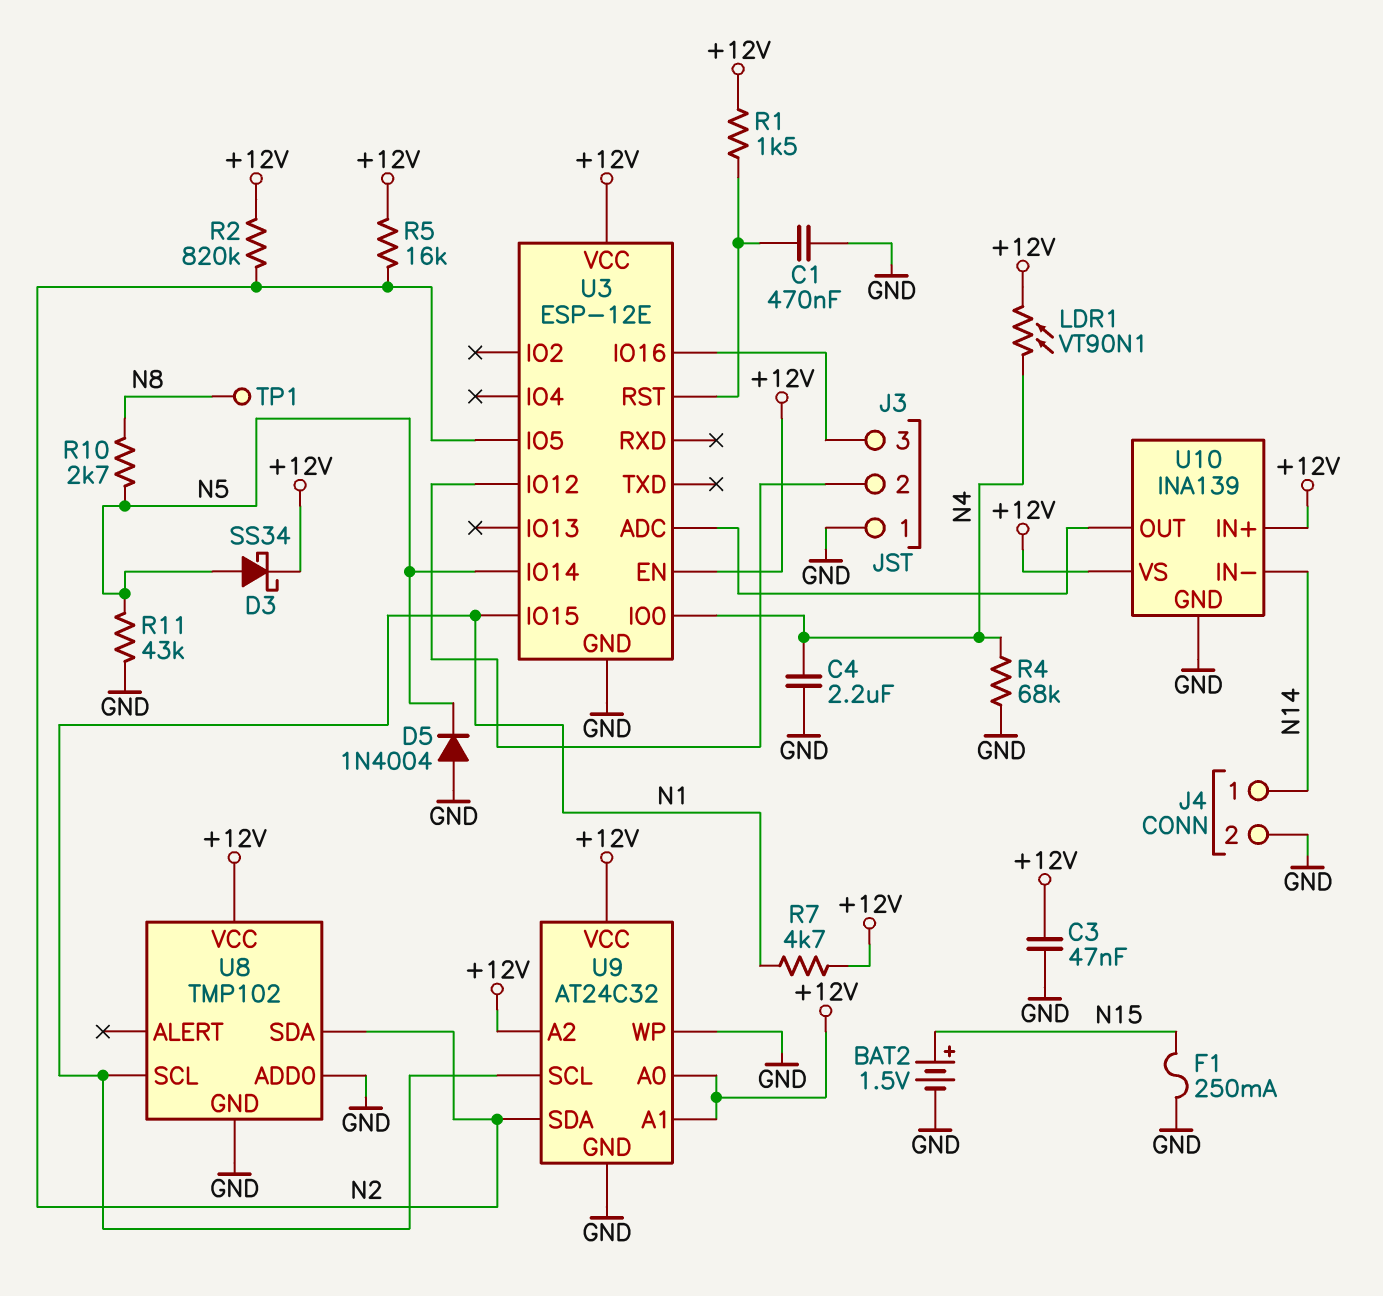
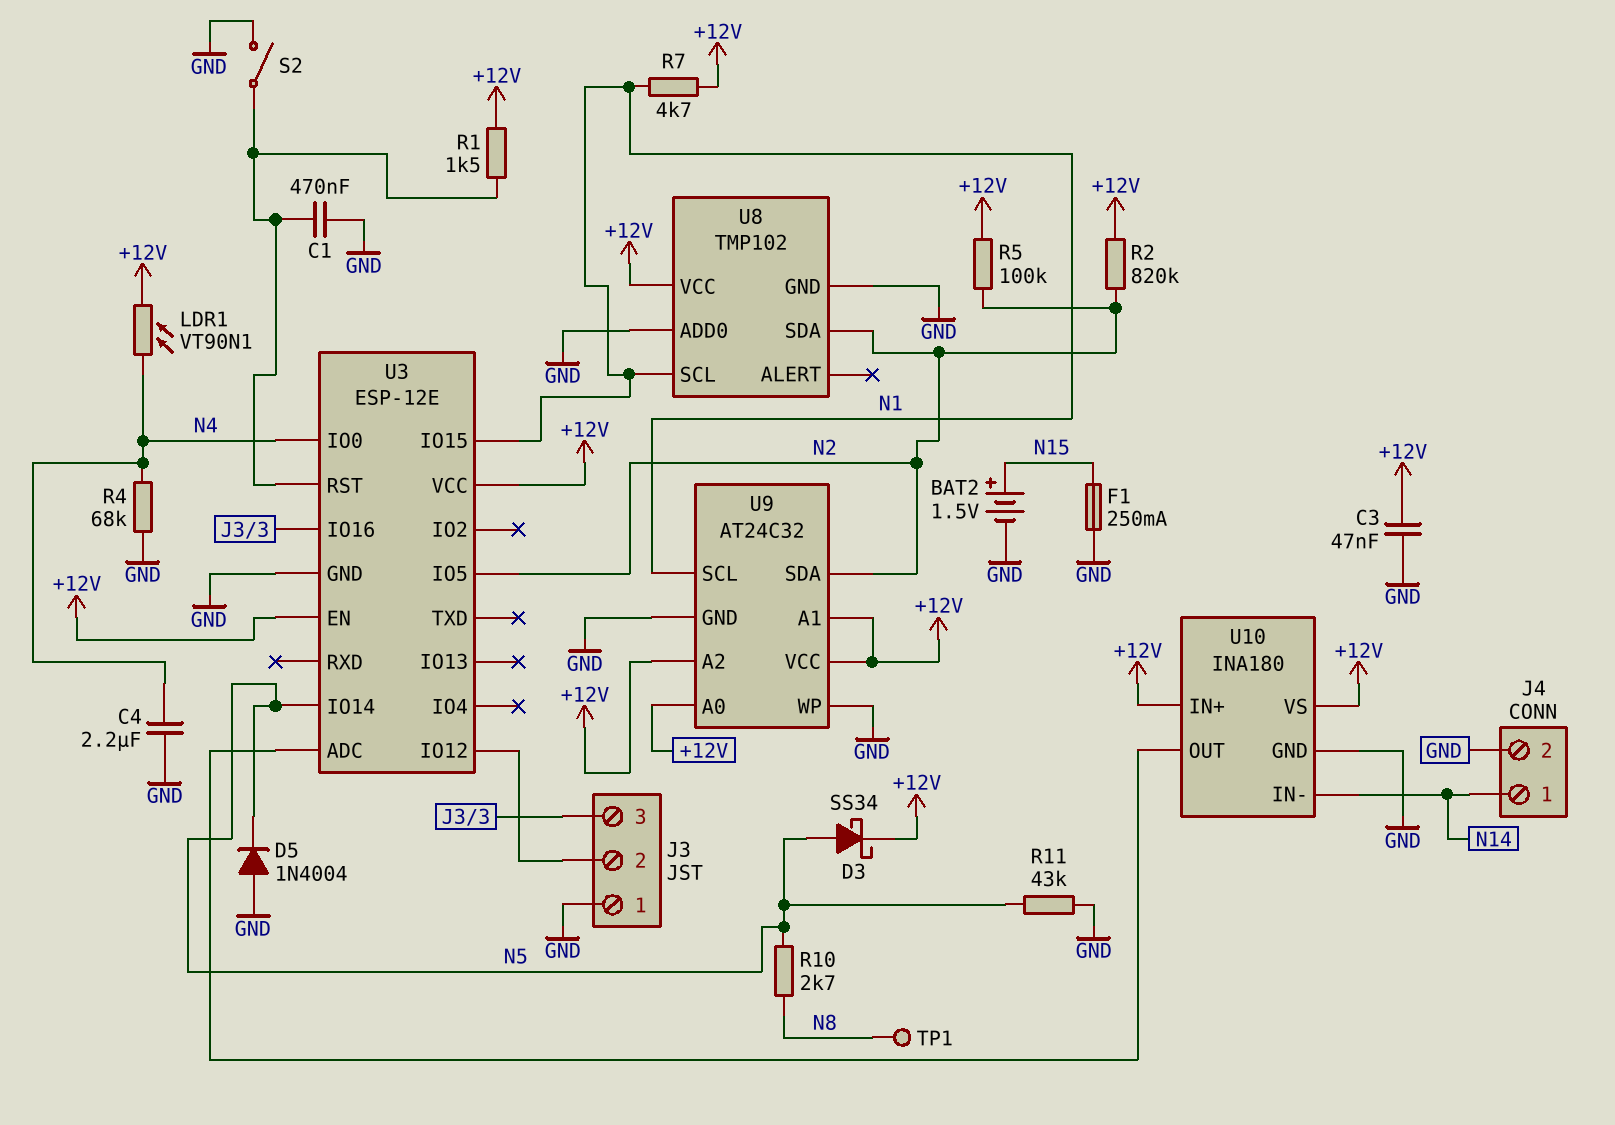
R5: 16k (+12V, N2) -> 100k (+12V, N2)
S2: none -> switch (GND, U3/RST)
U10: INA139 -> INA180

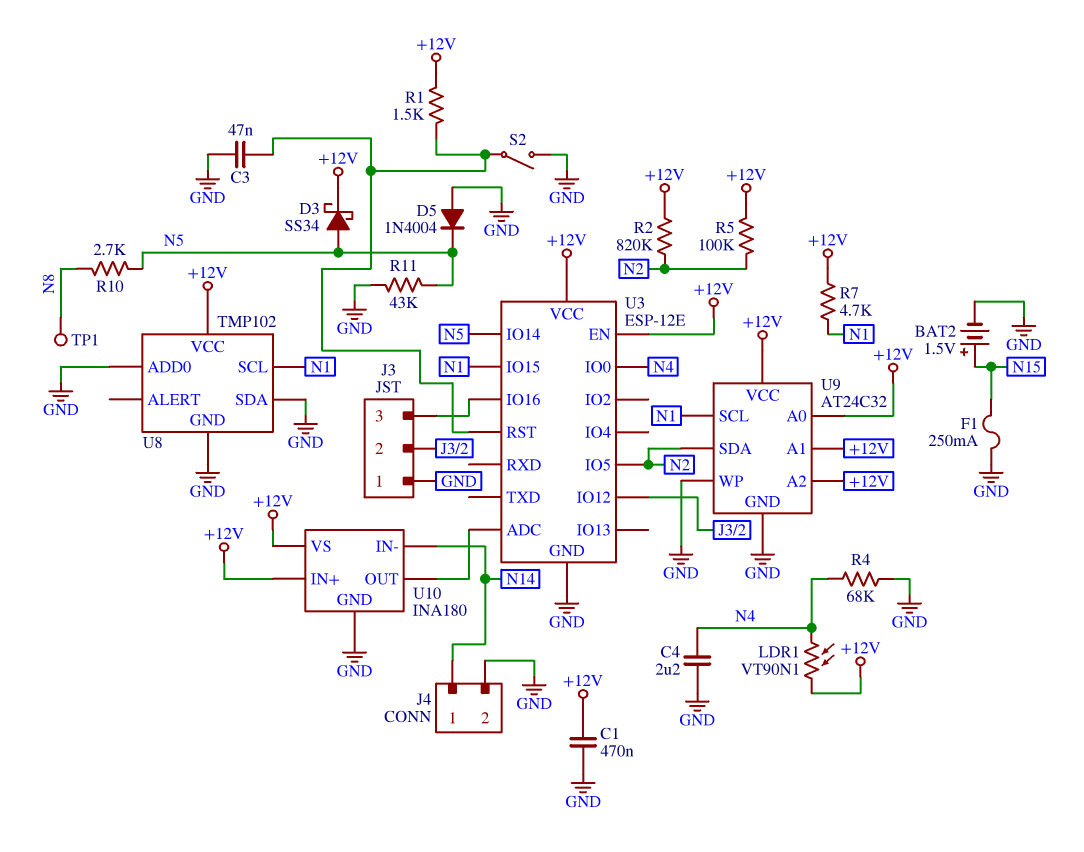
C1: 470nF (GND, U3/RST) -> 470nF (+12V, GND)
C3: 47nF (+12V, GND) -> 47nF (GND, U3/RST)
U8 pin SDA: N2 -> GND

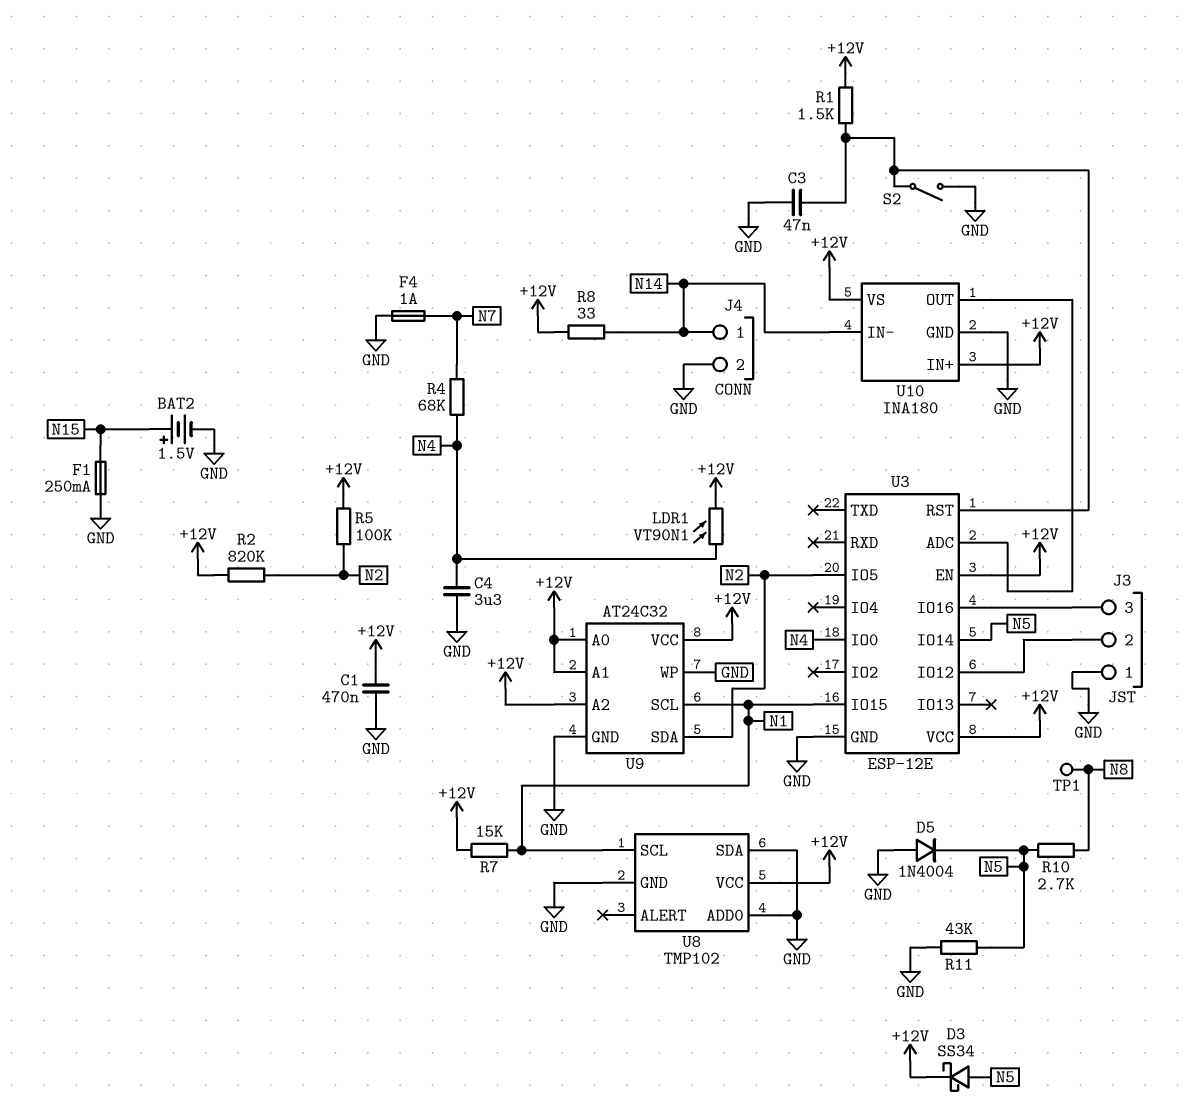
C4: 2.2uF (GND, N4) -> 3.3uF (GND, N4)
F4: none -> 1A (GND, N7)
R4: 68k (GND, N4) -> 68k (N4, N7)
R7: 4.7k (+12V, N1) -> 15k (+12V, N1)
R8: none -> 33 (+12V, N14)

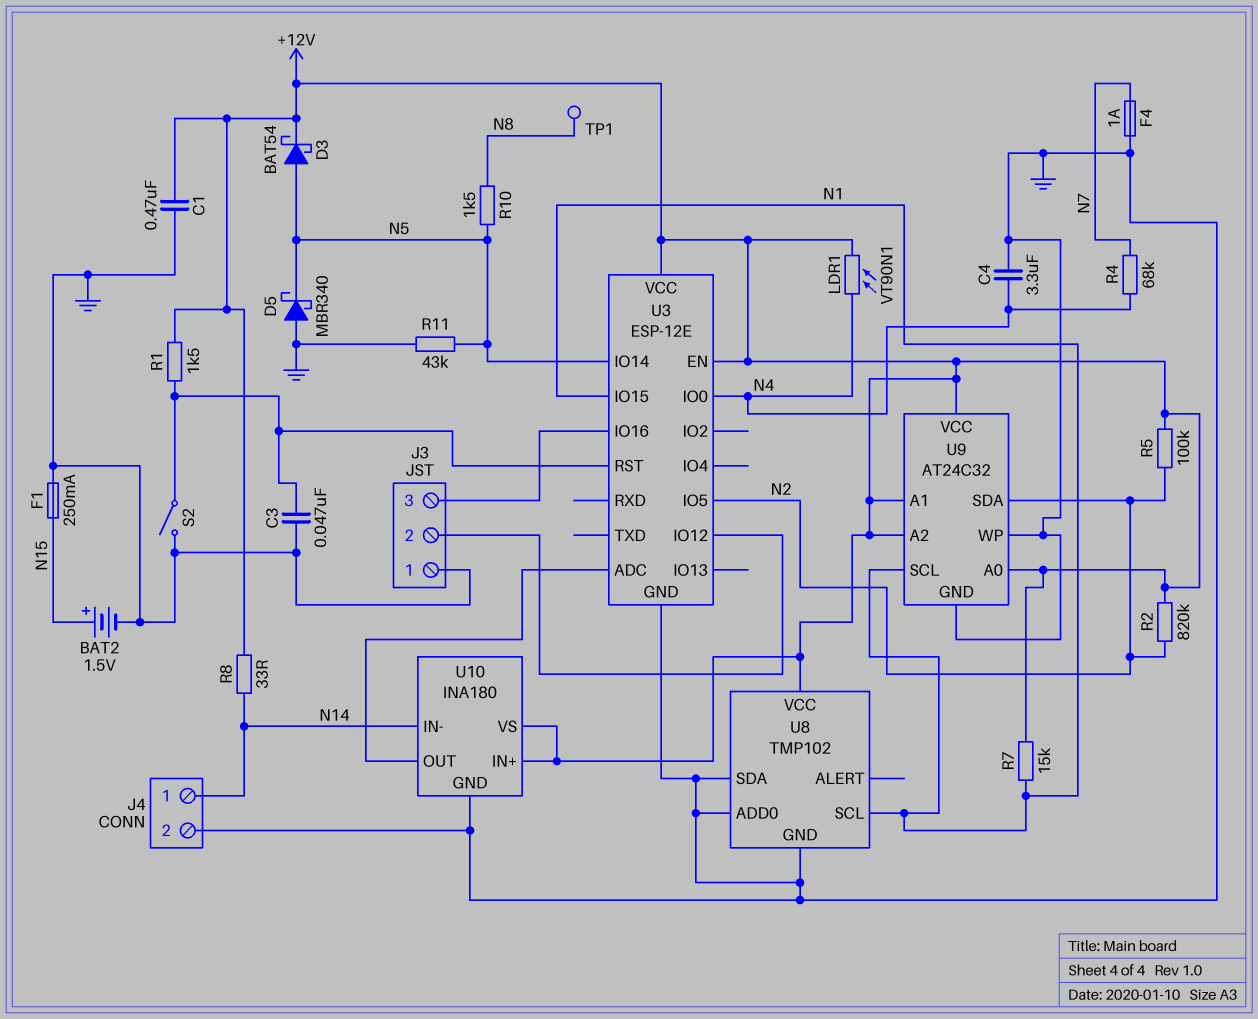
D3: schottky SS34 (A N5, K +12V) -> schottky BAT54 (A N5, K +12V)
D5: diode 1N4004 (A GND, K N5) -> schottky MBR340 (A GND, K N5)
R10: 2.7k (N5, N8) -> 1.5k (N5, N8)

